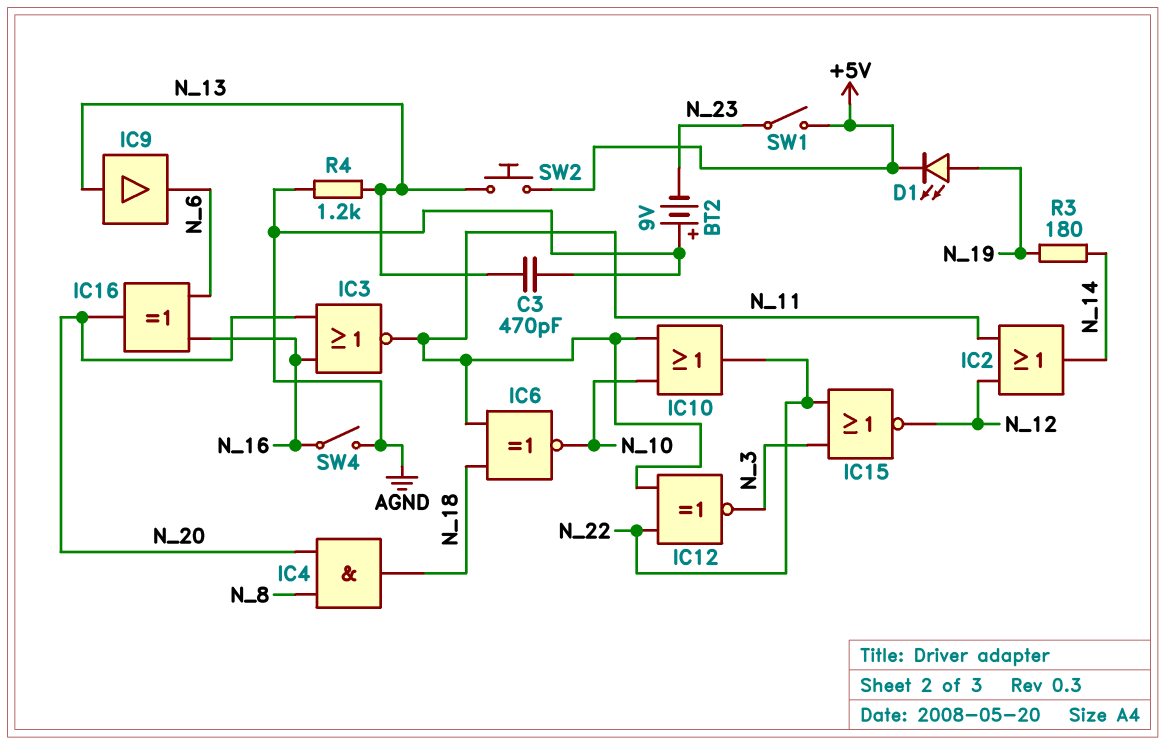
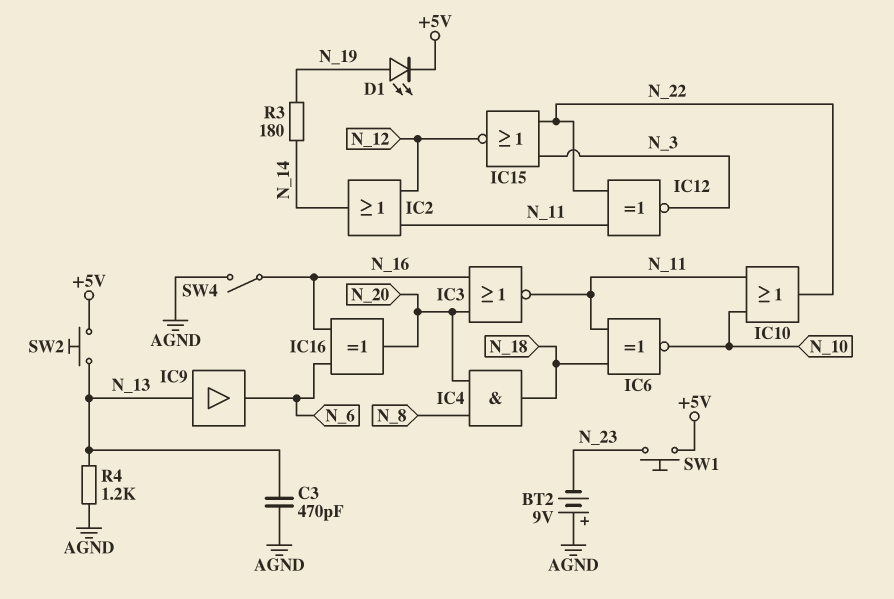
SW1: switch (+5V, N_23) -> button (+5V, N_23)

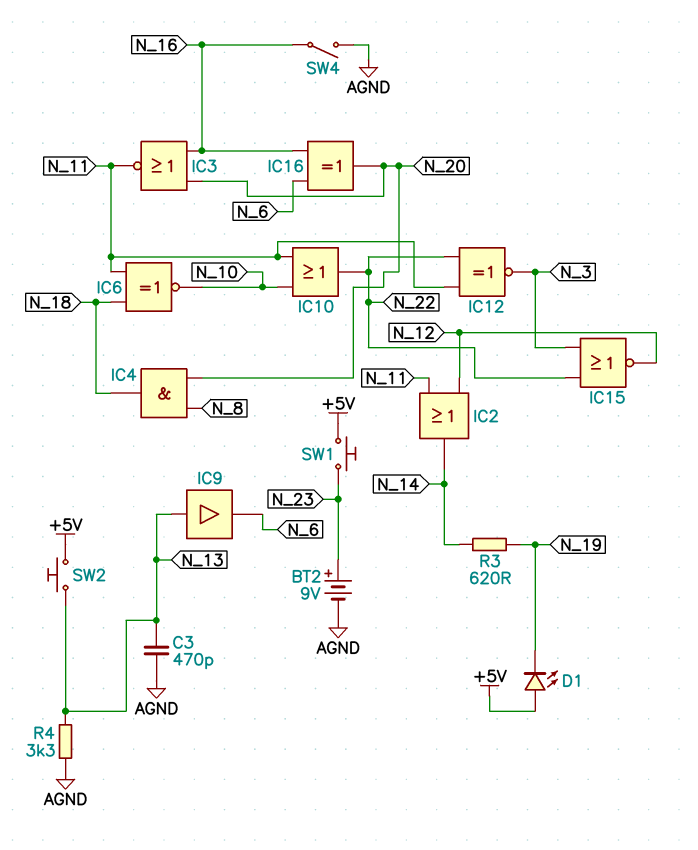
BT2: 9V (plus AGND, minus N_23) -> 9V (plus N_23, minus AGND)
D1: LED (A N_19, K +5V) -> LED (A +5V, K N_19)
R3: 180 (N_14, N_19) -> 620 (N_14, N_19)
R4: 1.2k (AGND, N_13) -> 3.3k (AGND, N_13)

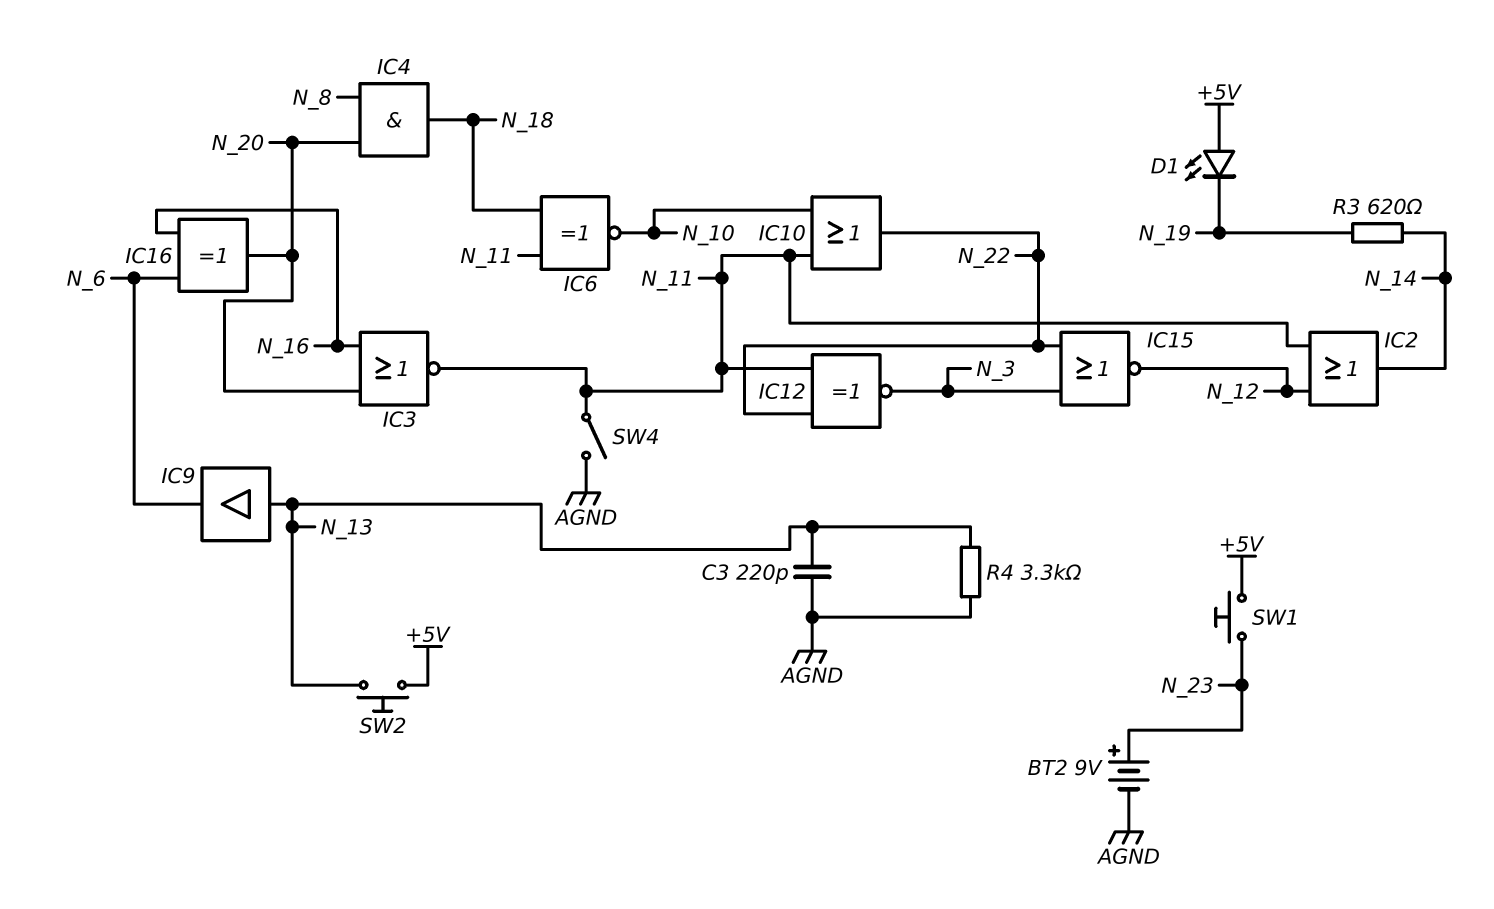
C3: 470pF (AGND, N_13) -> 220pF (AGND, N_13)
SW4: switch (AGND, N_16) -> switch (AGND, N_11)

